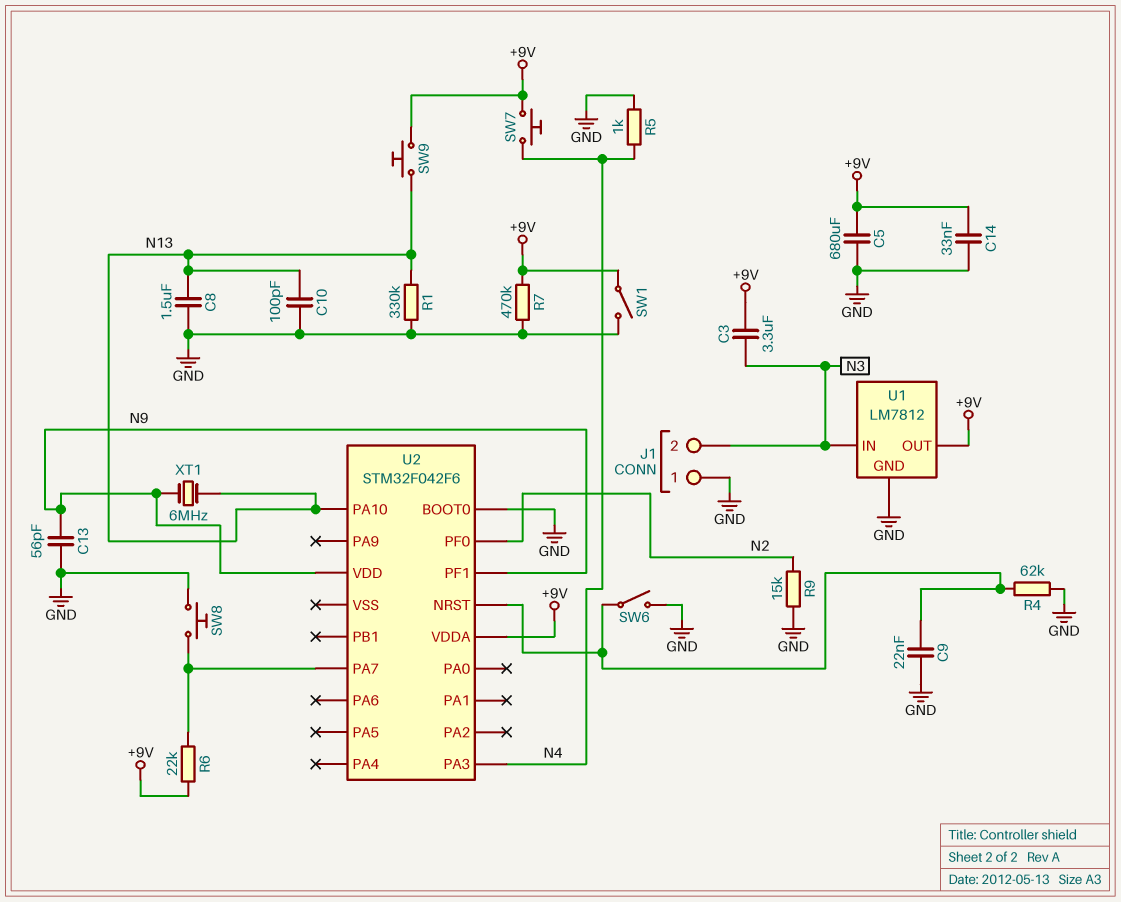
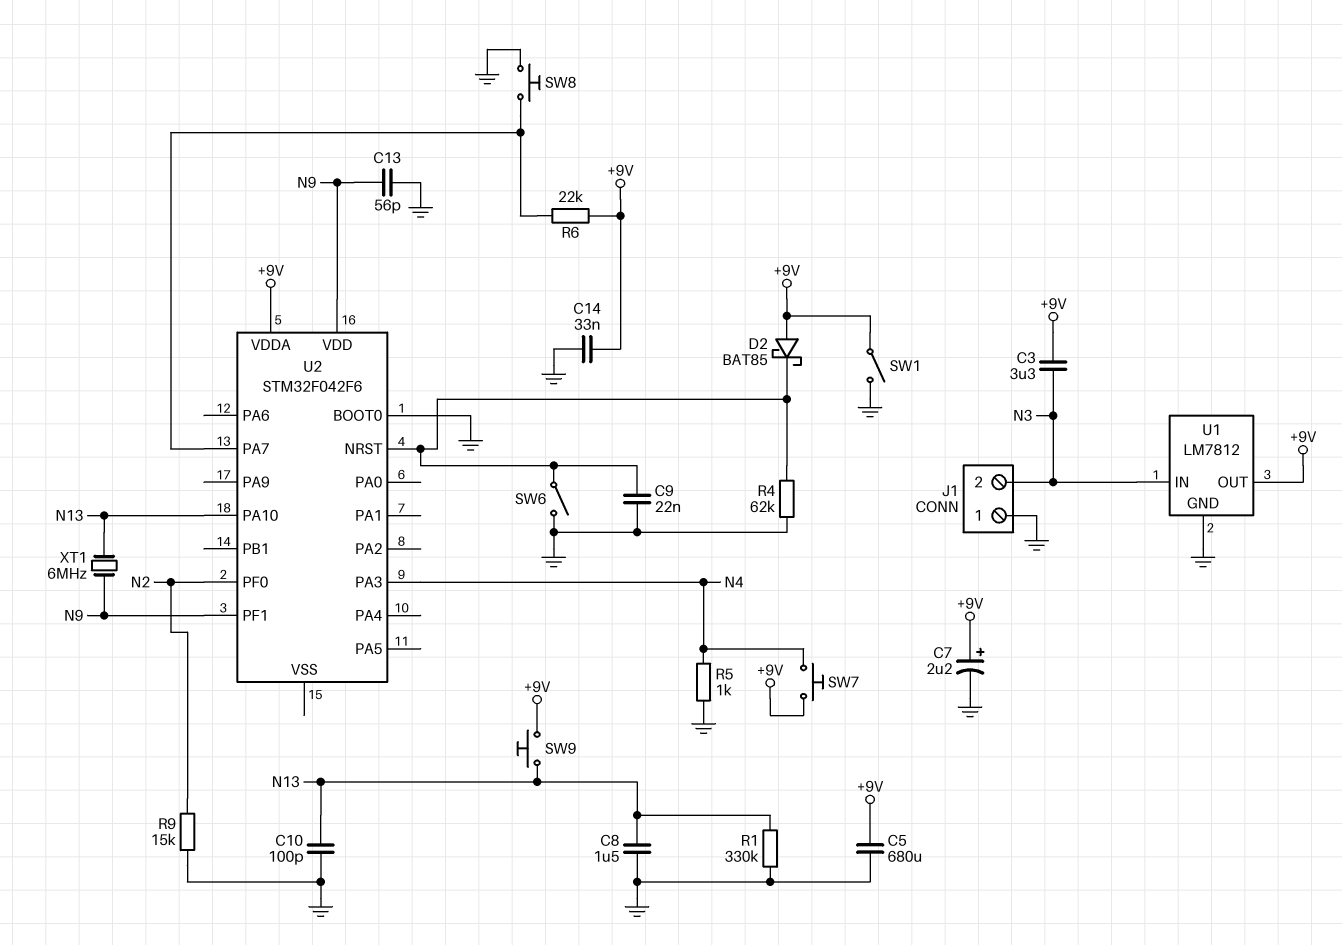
C7: none -> 2.2uF (plus +9V, minus GND)
D2: none -> schottky BAT85 (A +9V, K U2/NRST)
R7: 470k (+9V, GND) -> none

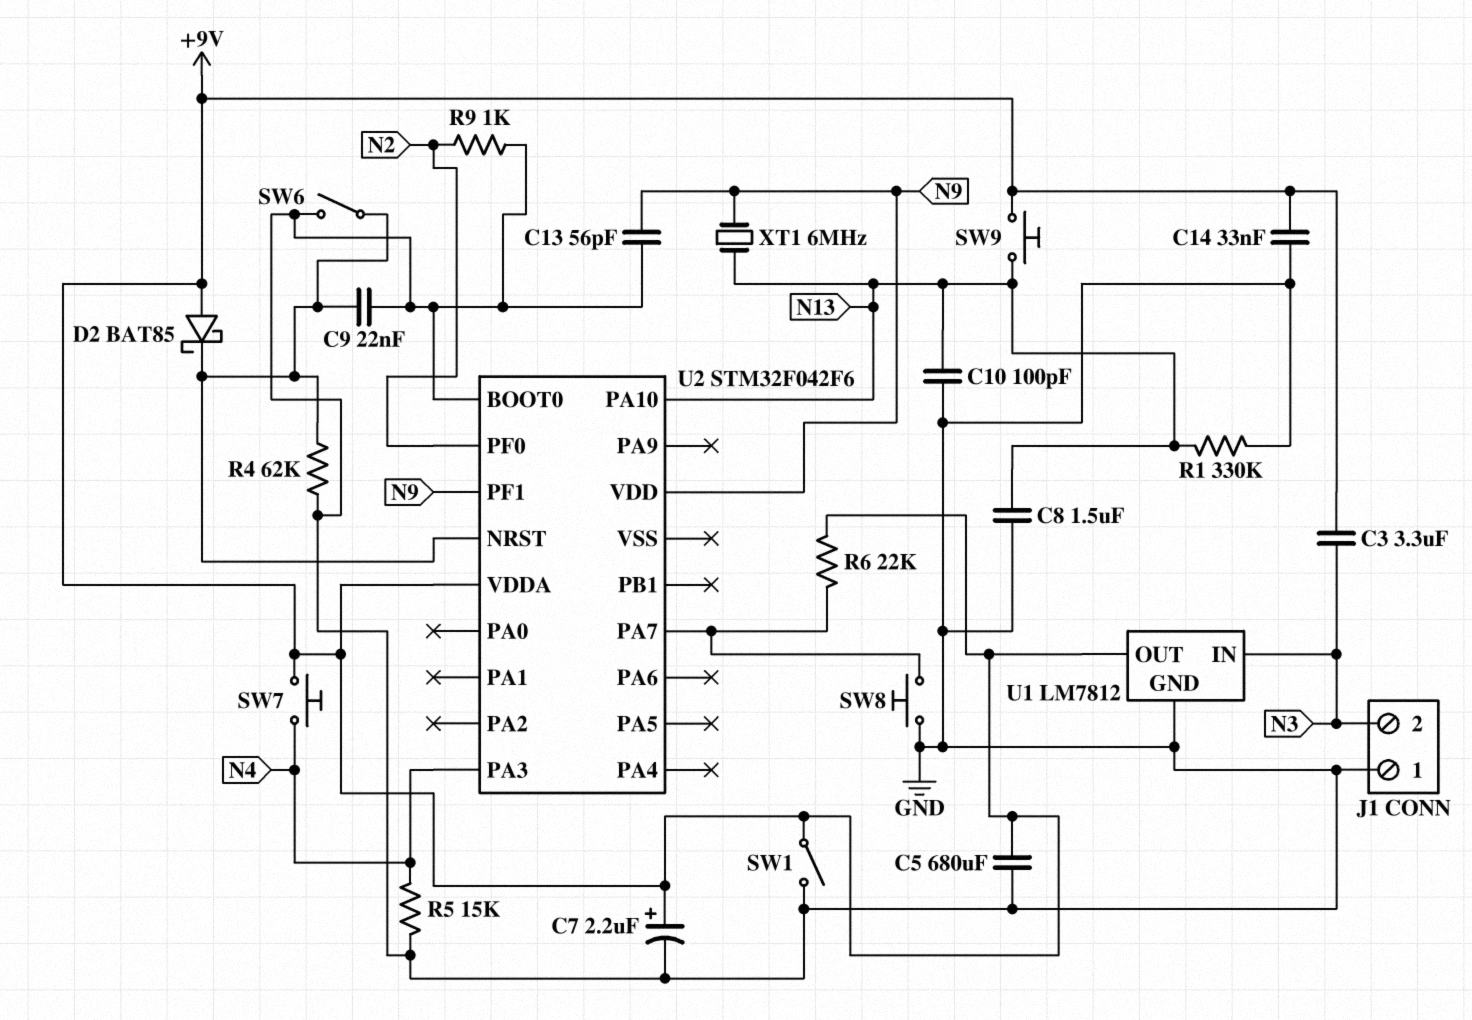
R5: 1k (GND, N4) -> 15k (GND, N4)
R9: 15k (GND, N2) -> 1k (GND, N2)

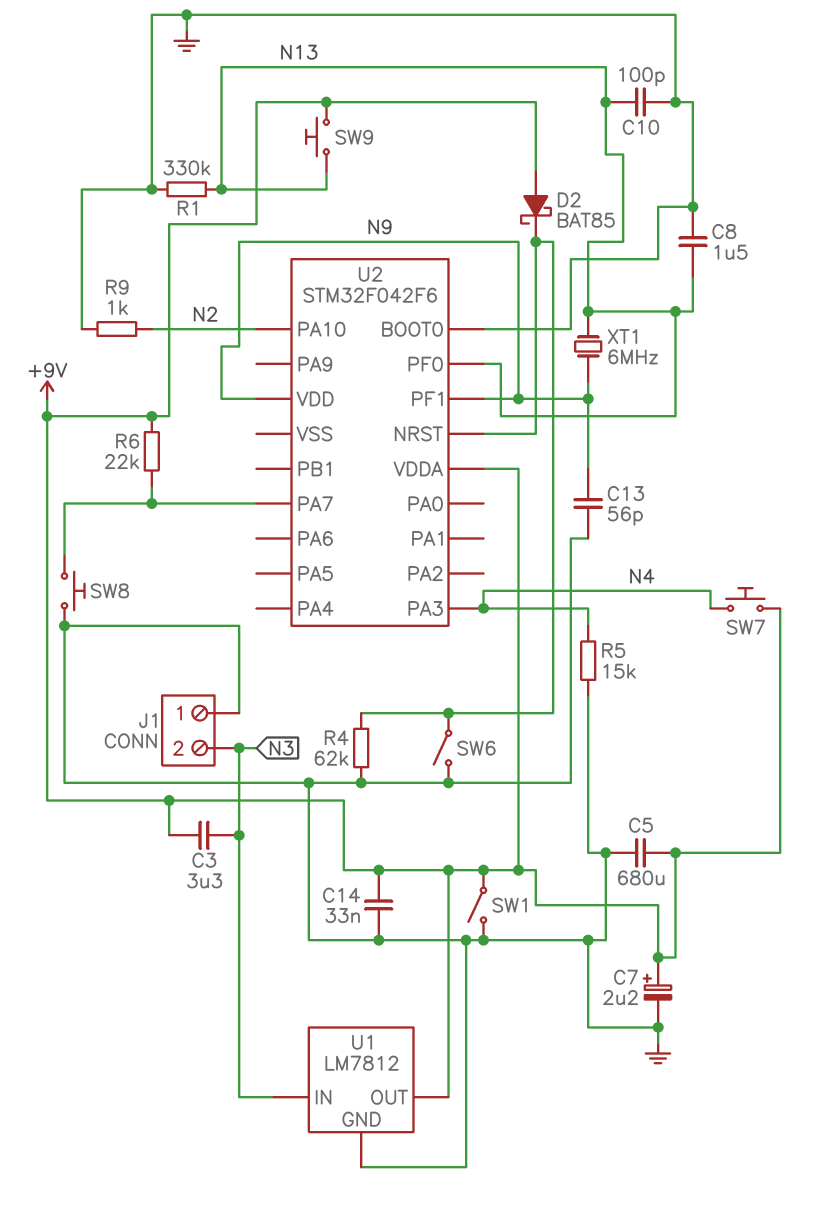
C9: 22nF (GND, U2/NRST) -> none
U2 pin PA10: N13 -> N2
U2 pin PF0: N2 -> N13

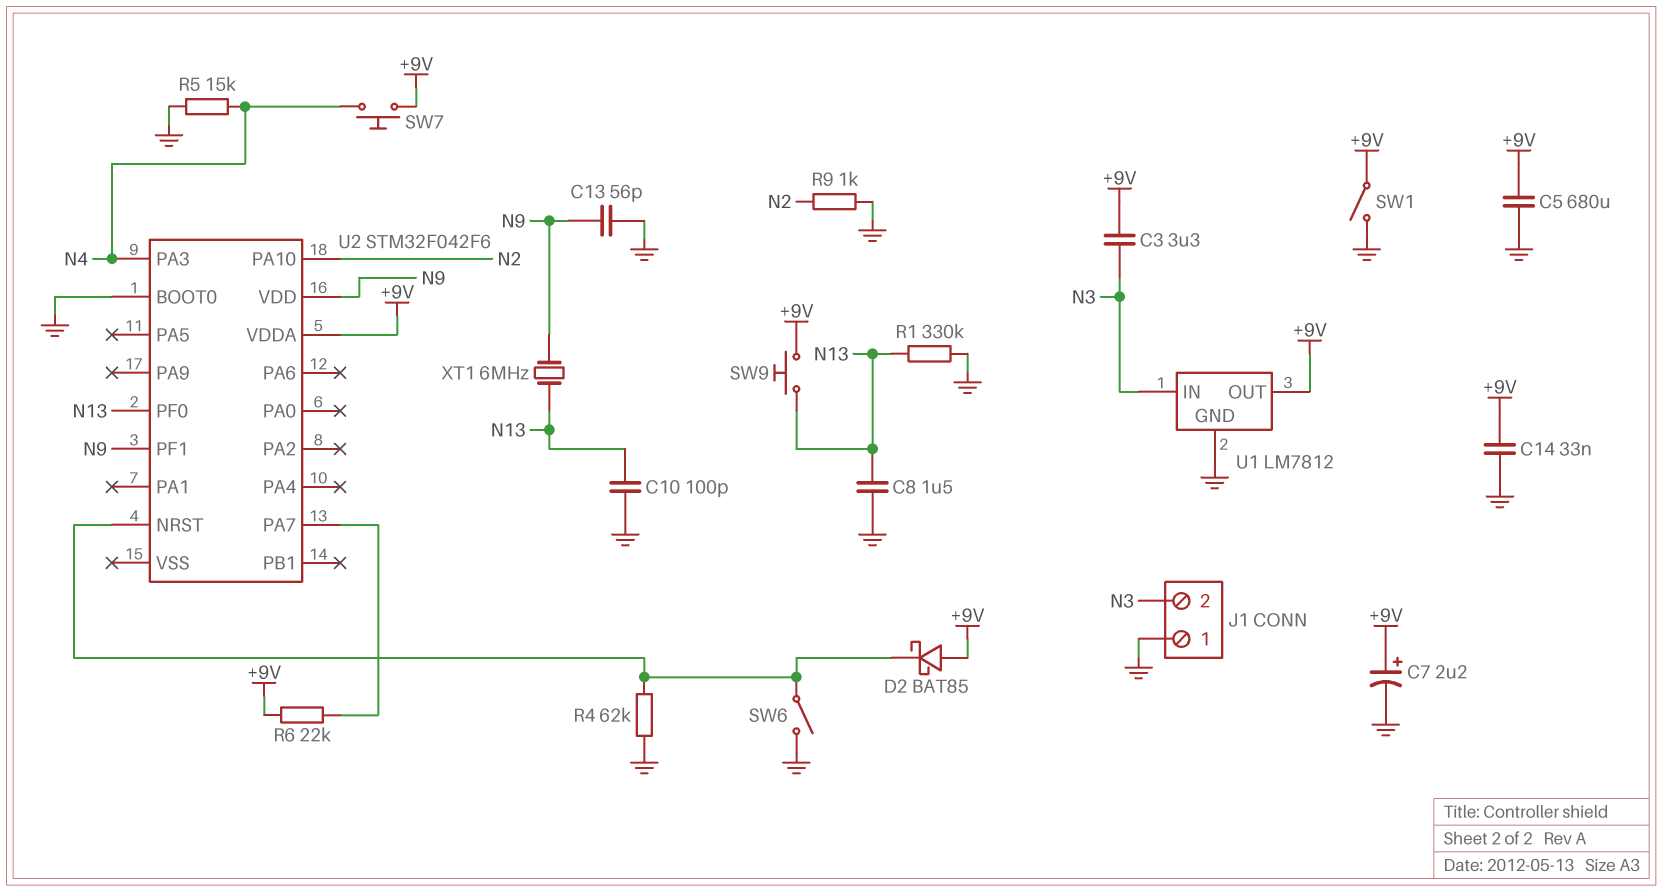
SW8: button (GND, U2/PA7) -> none

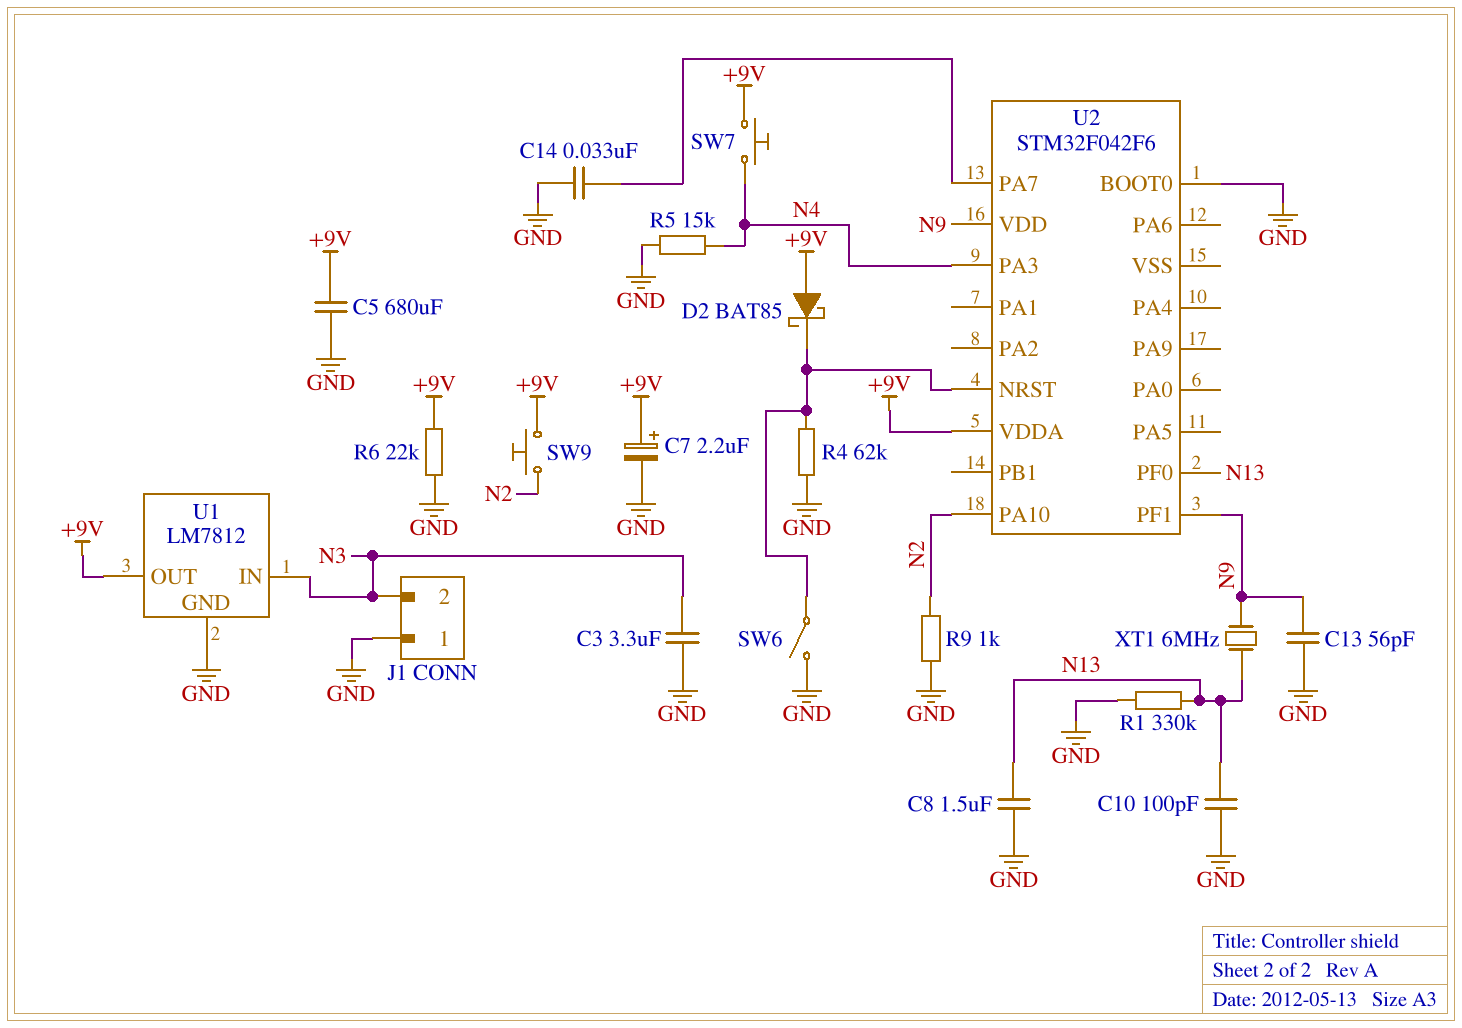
C3: 3.3uF (+9V, N3) -> 3.3uF (GND, N3)
C14: 33nF (+9V, GND) -> 33nF (GND, U2/PA7)
R6: 22k (+9V, U2/PA7) -> 22k (+9V, GND)
SW1: switch (+9V, GND) -> none
SW9: button (+9V, N13) -> button (+9V, N2)

